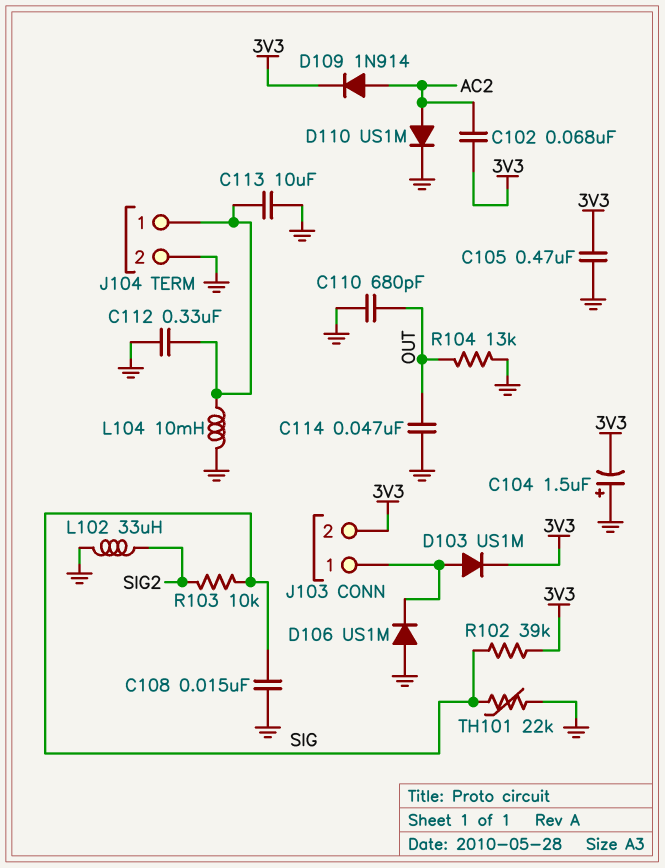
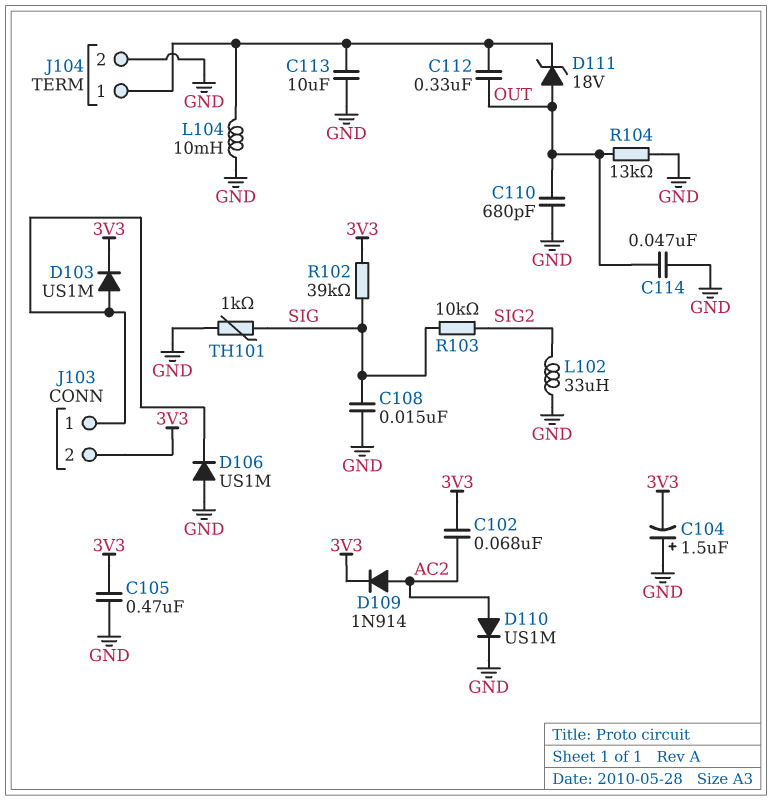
C112: 330nF (GND, J104/1) -> 330nF (J104/1, OUT)
D111: none -> zener 18V (A OUT, K J104/1)
TH101: 22k (GND, SIG) -> 1k (GND, SIG)

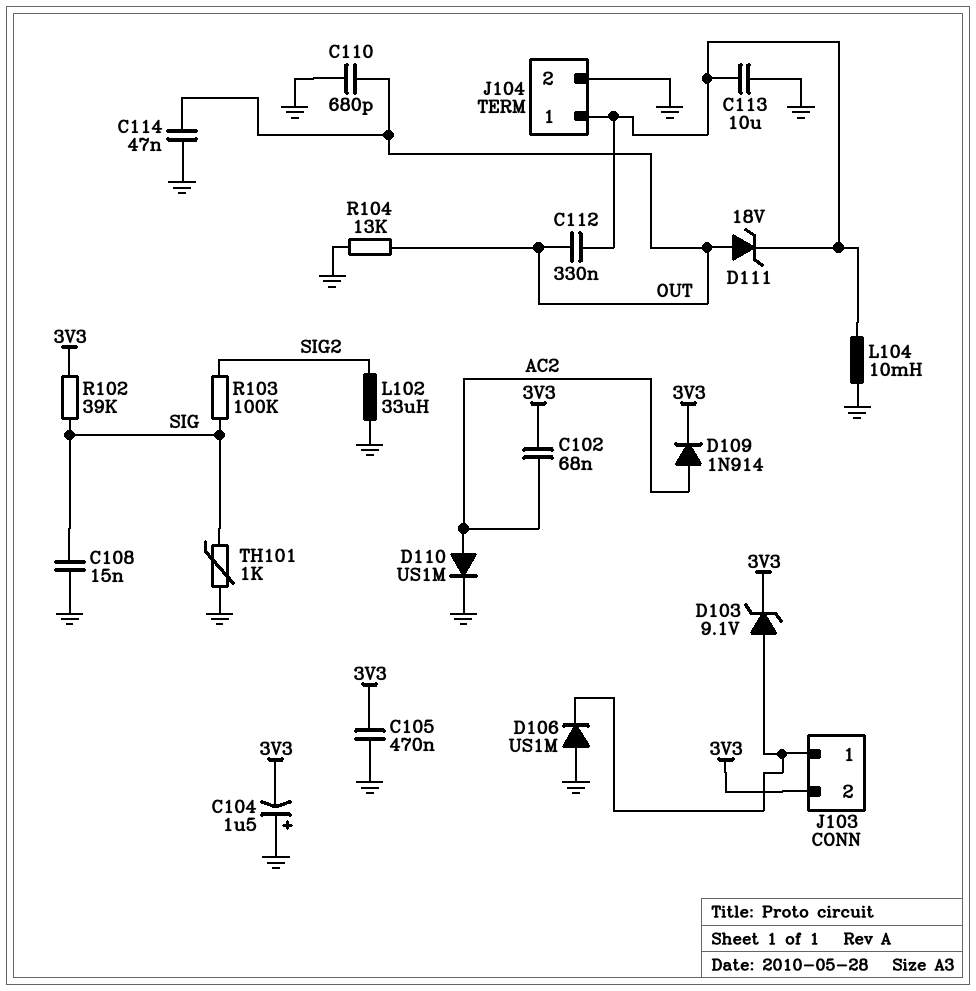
D103: diode US1M (A J103/1, K 3V3) -> zener 9.1V (A J103/1, K 3V3)
R103: 10k (SIG, SIG2) -> 100k (SIG, SIG2)

